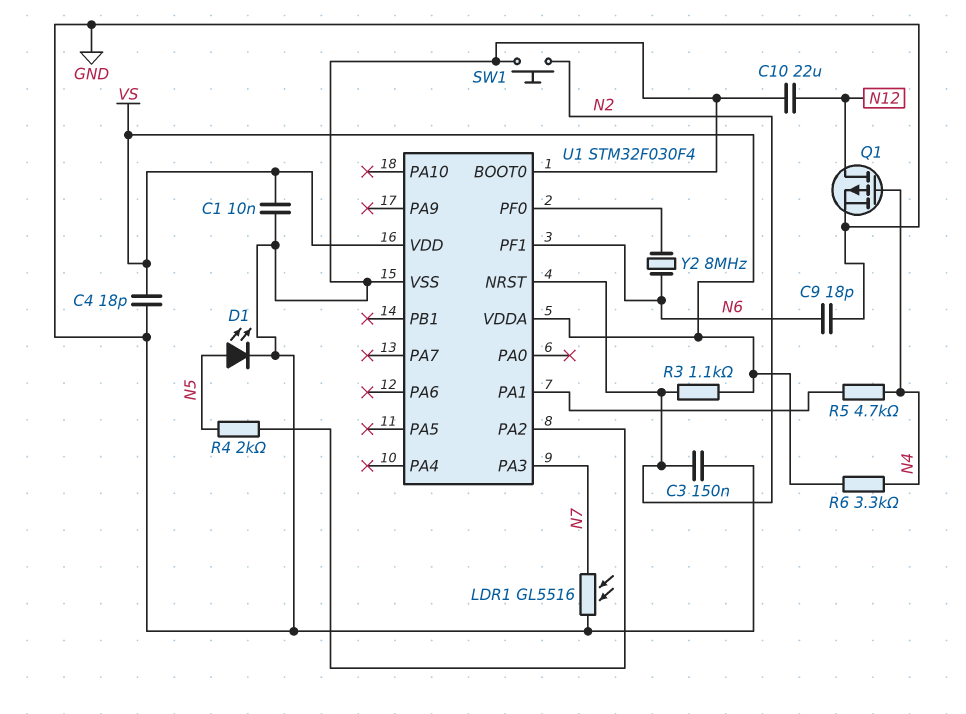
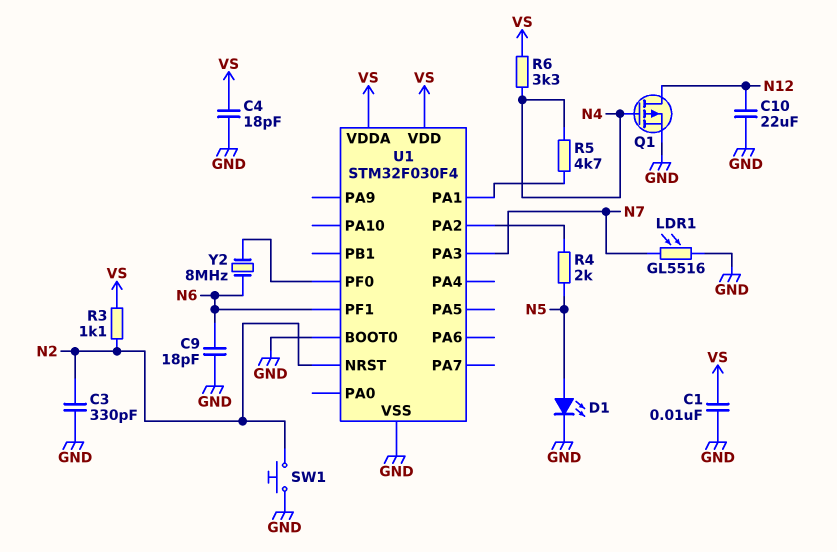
C3: 150nF (GND, N2) -> 330pF (GND, N2)

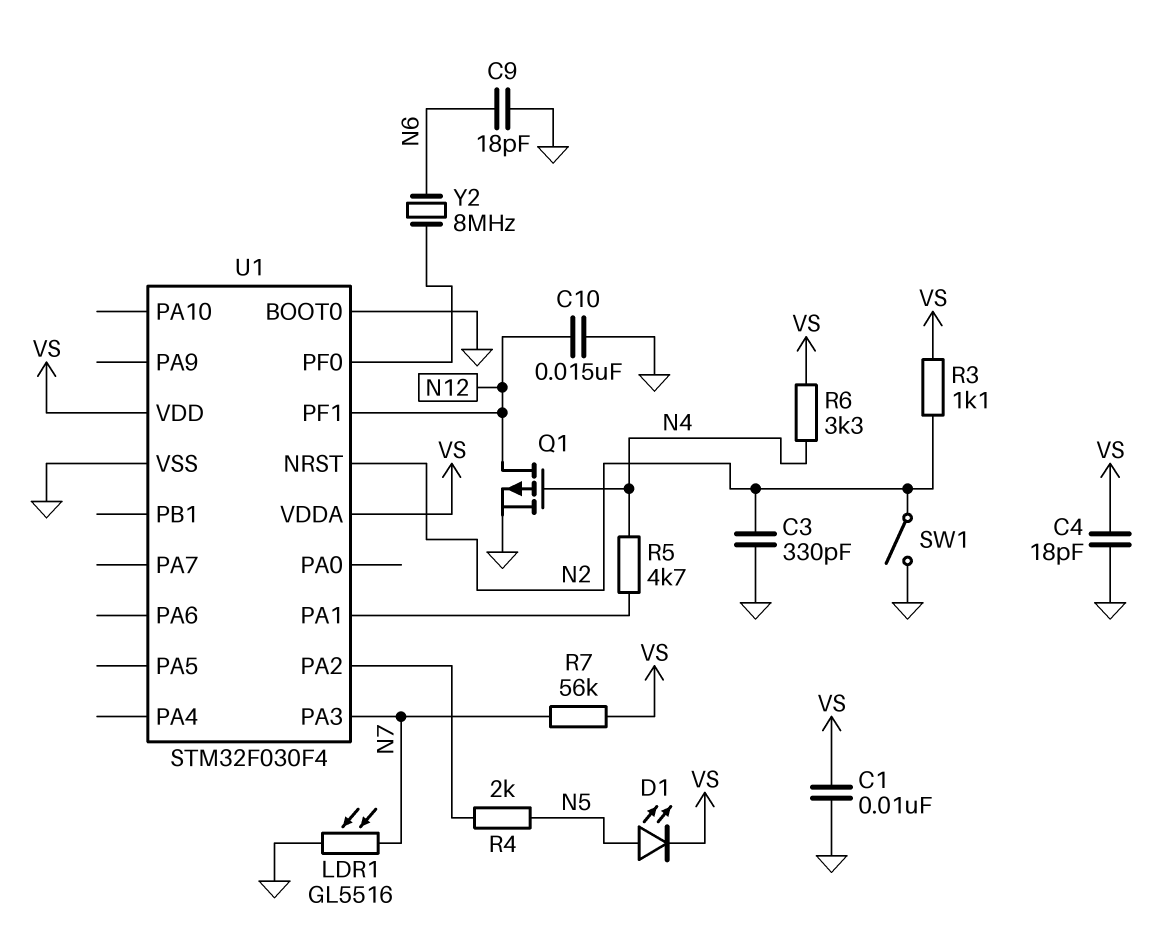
C10: 22uF (GND, N12) -> 15nF (GND, N12)
D1: LED (A N5, K GND) -> LED (A N5, K VS)
R7: none -> 56k (N7, VS)
SW1: button (GND, N2) -> switch (GND, N2)
U1 pin PF1: N6 -> N12

